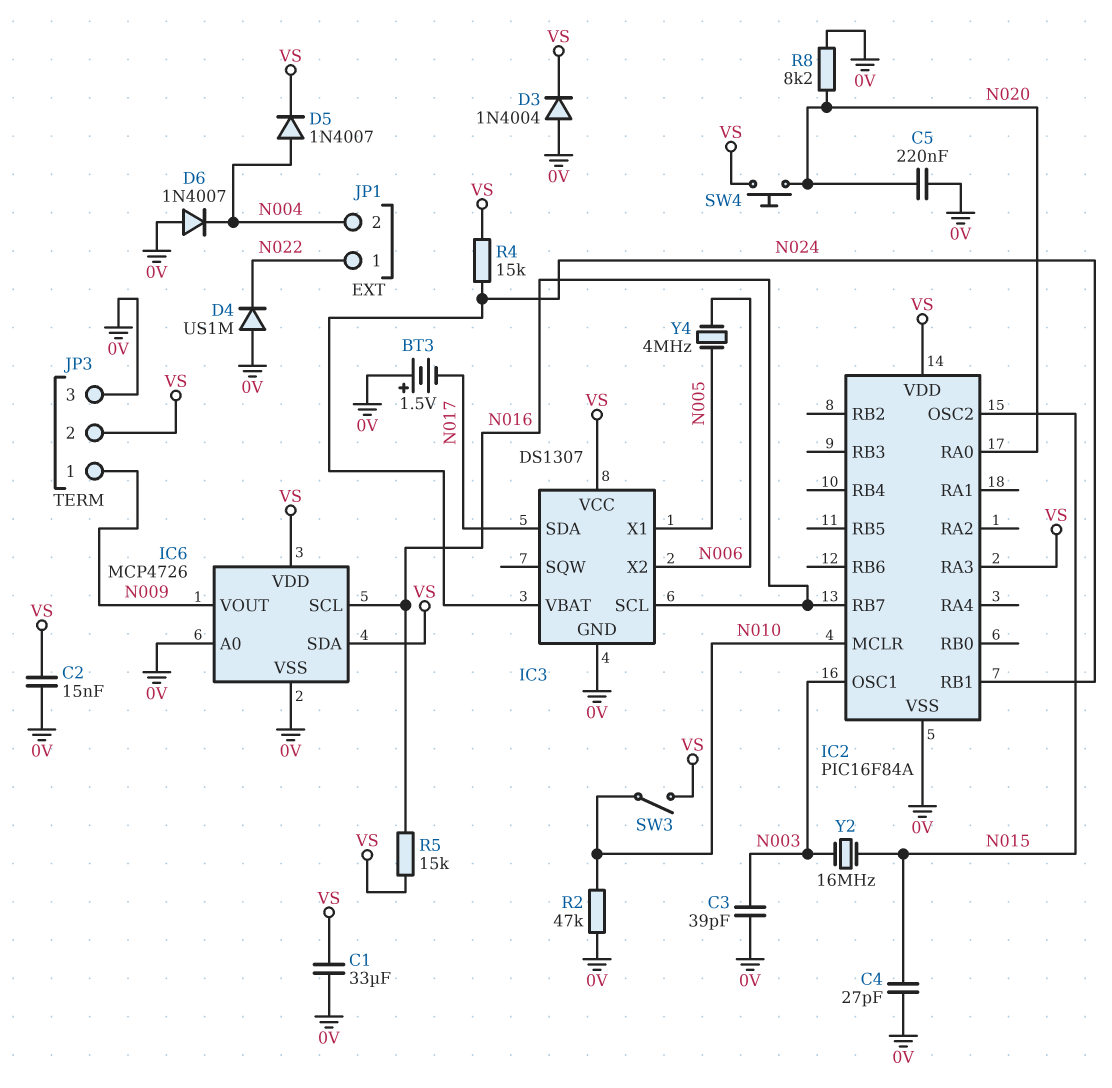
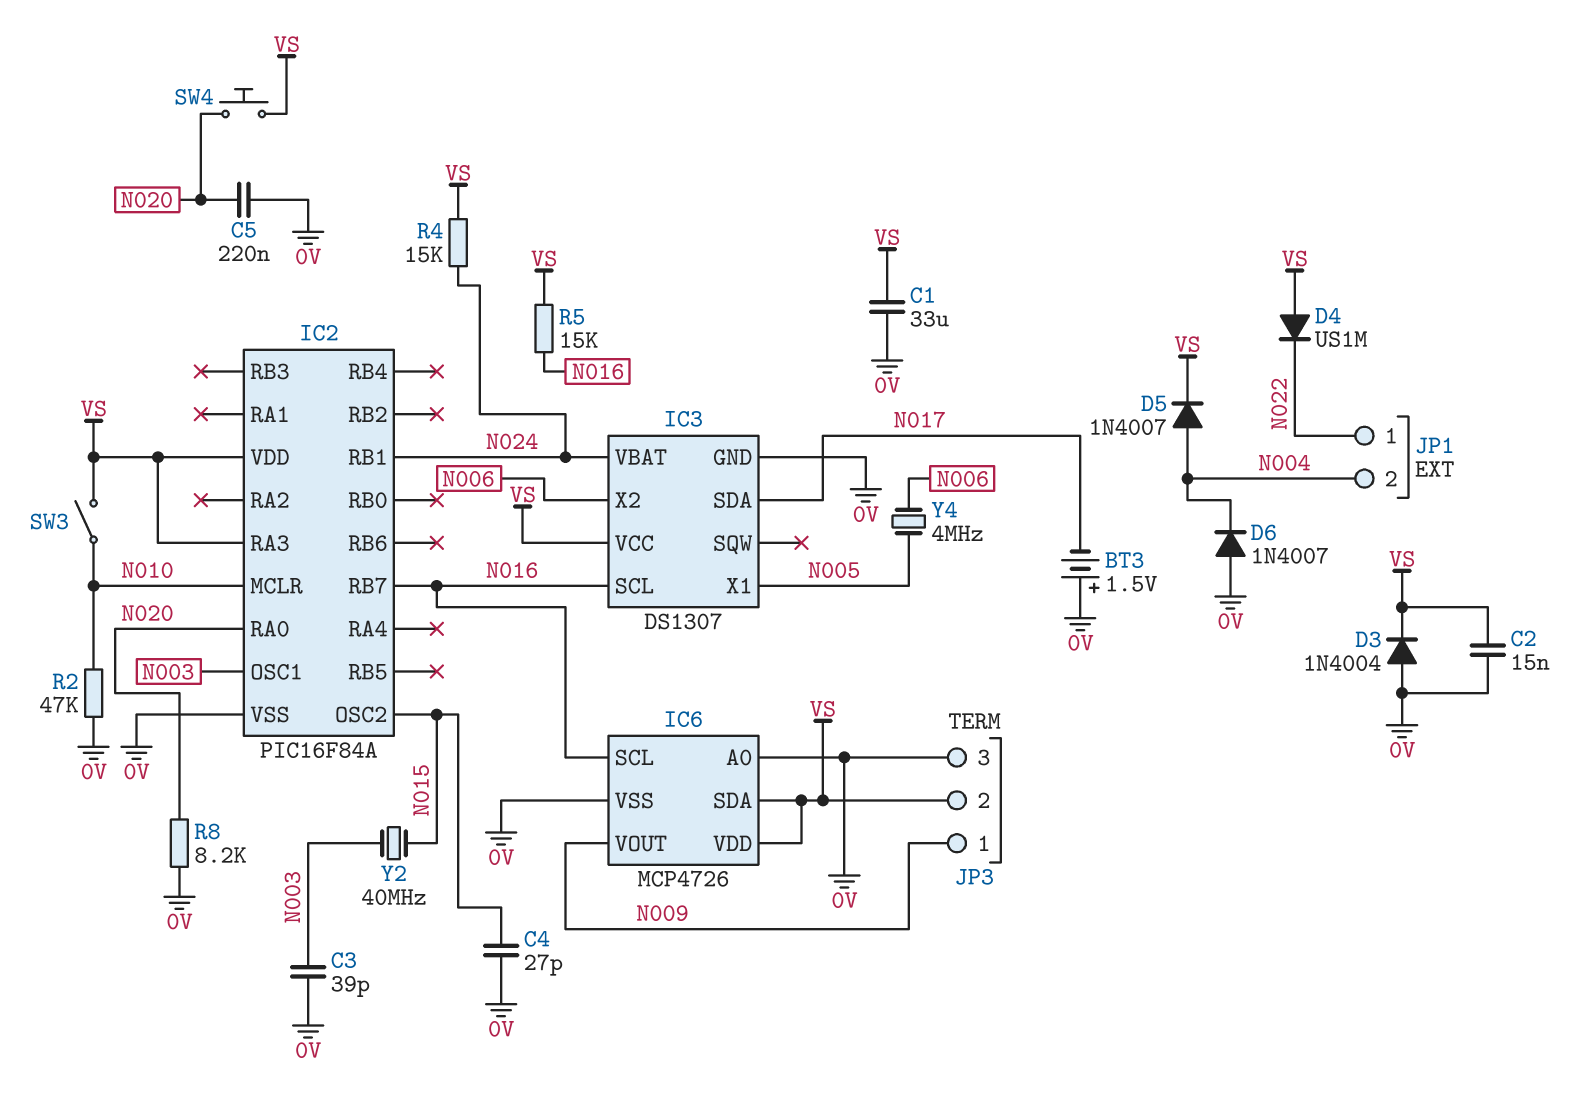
D4: diode US1M (A 0V, K N022) -> diode US1M (A VS, K N022)
Y2: 16MHz (N003, N015) -> 40MHz (N003, N015)

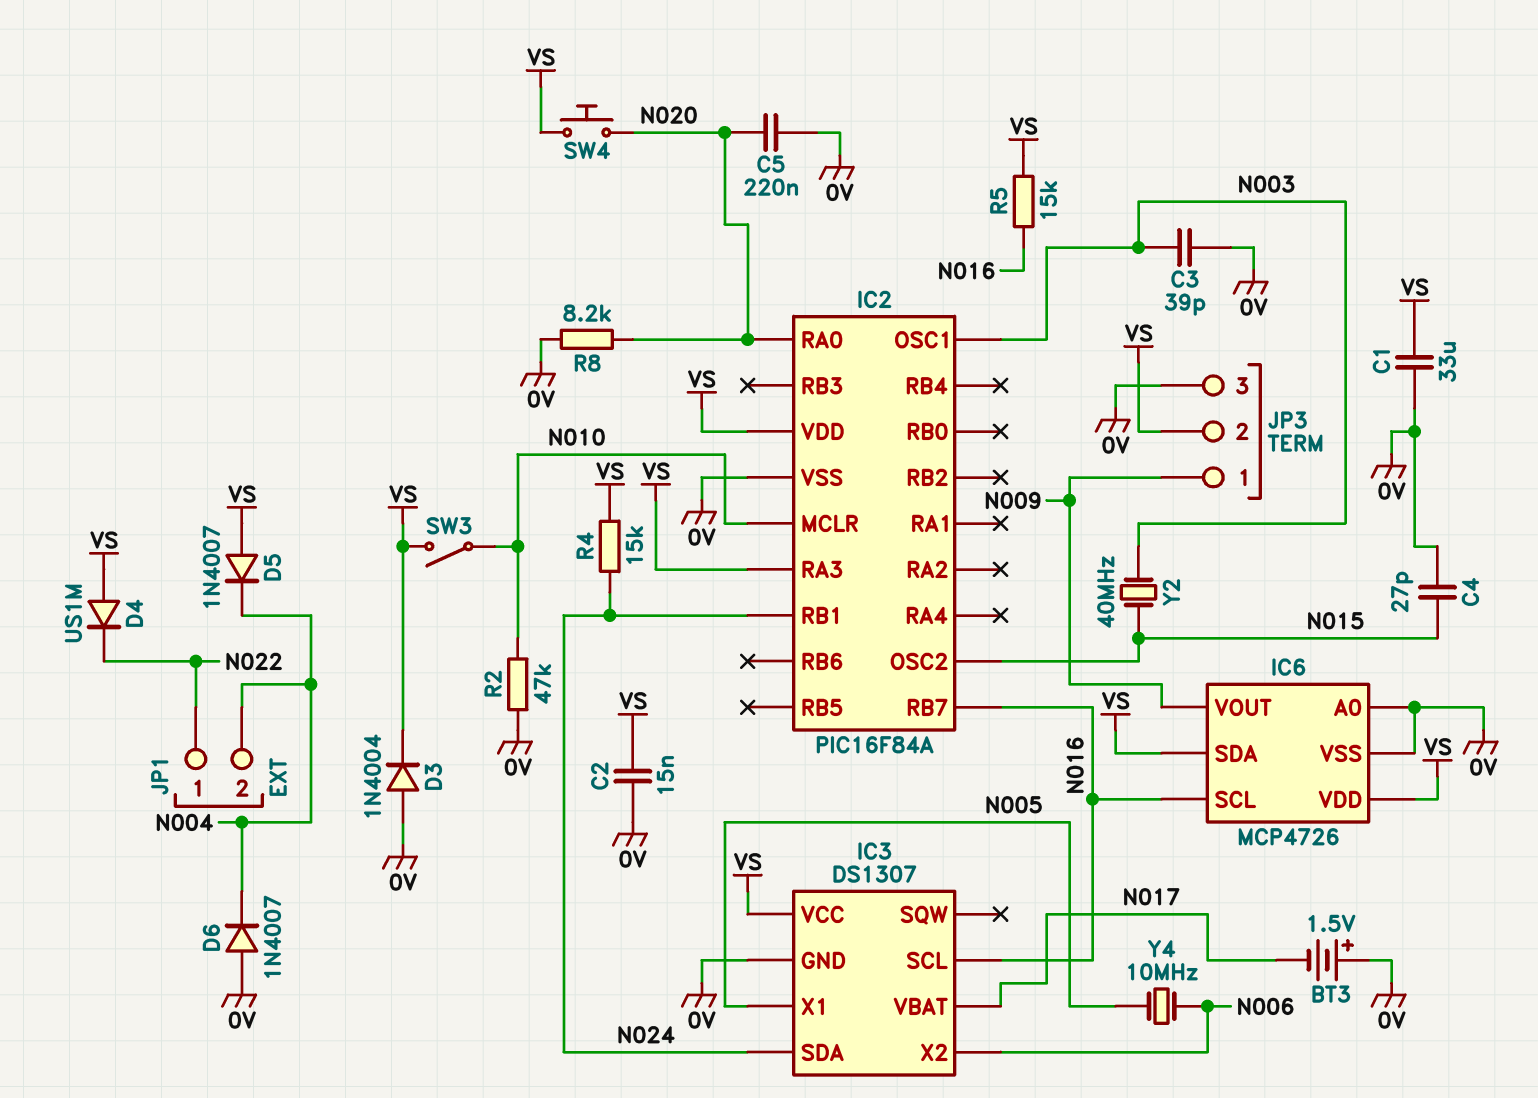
D5: diode 1N4007 (A N004, K VS) -> diode 1N4007 (A VS, K N004)
IC3 pin SDA: N017 -> N024
IC3 pin VBAT: N024 -> N017
Y4: 4MHz (N005, N006) -> 10MHz (N005, N006)

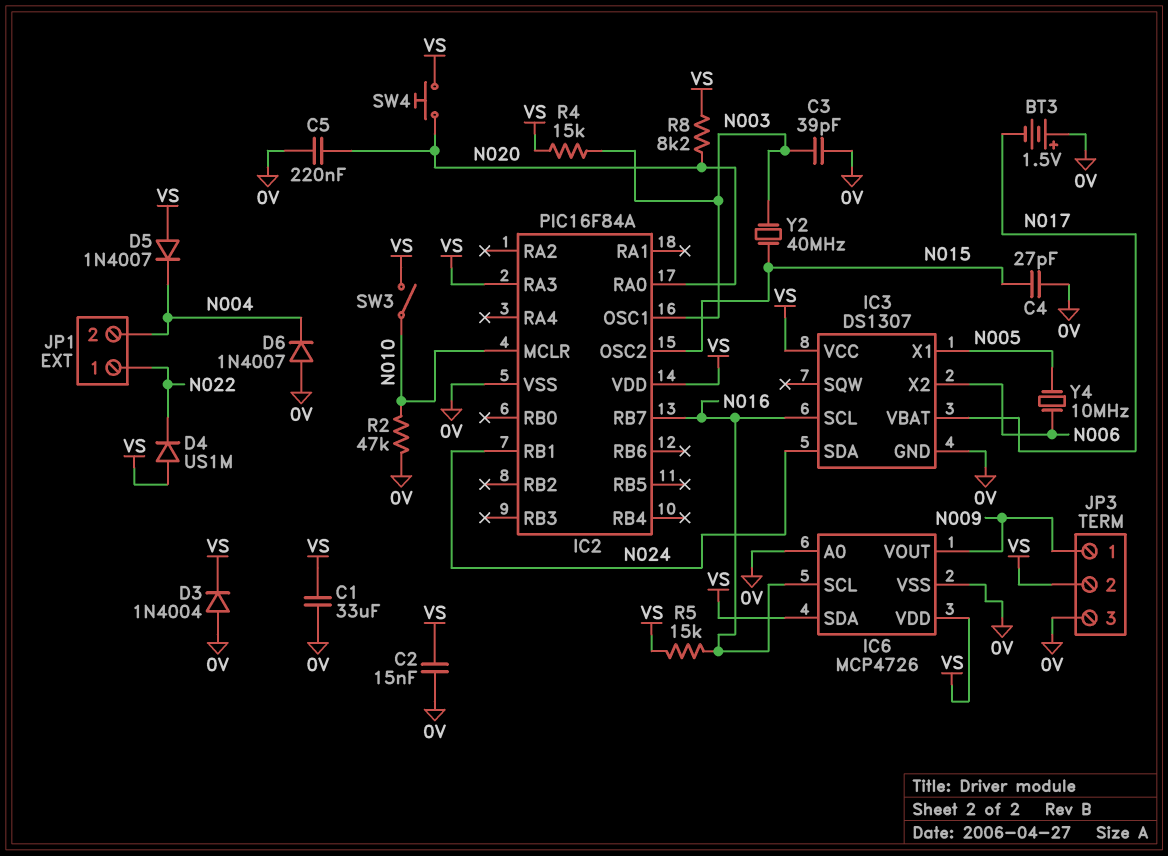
R4: 15k (N024, VS) -> 15k (N003, VS)
R8: 8.2k (0V, N020) -> 8.2k (N020, VS)

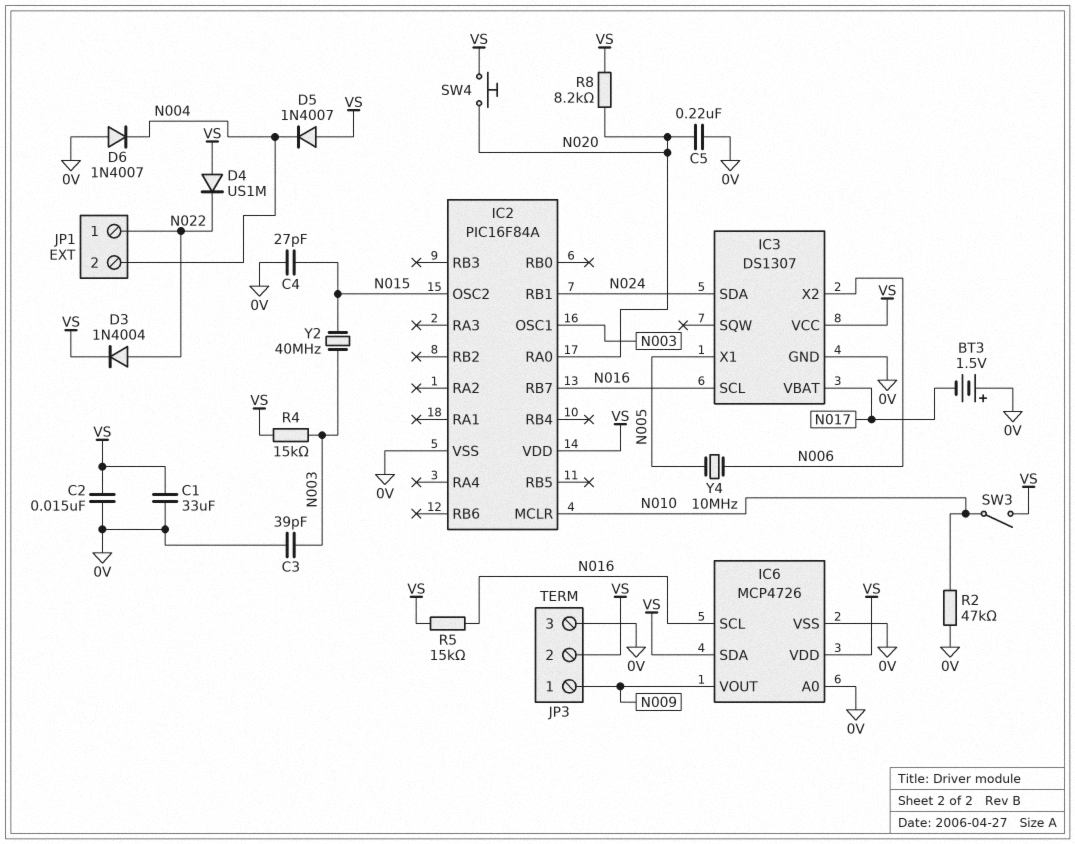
D3: diode 1N4004 (A 0V, K VS) -> diode 1N4004 (A N022, K VS)
IC2 pin RA3: VS -> none

